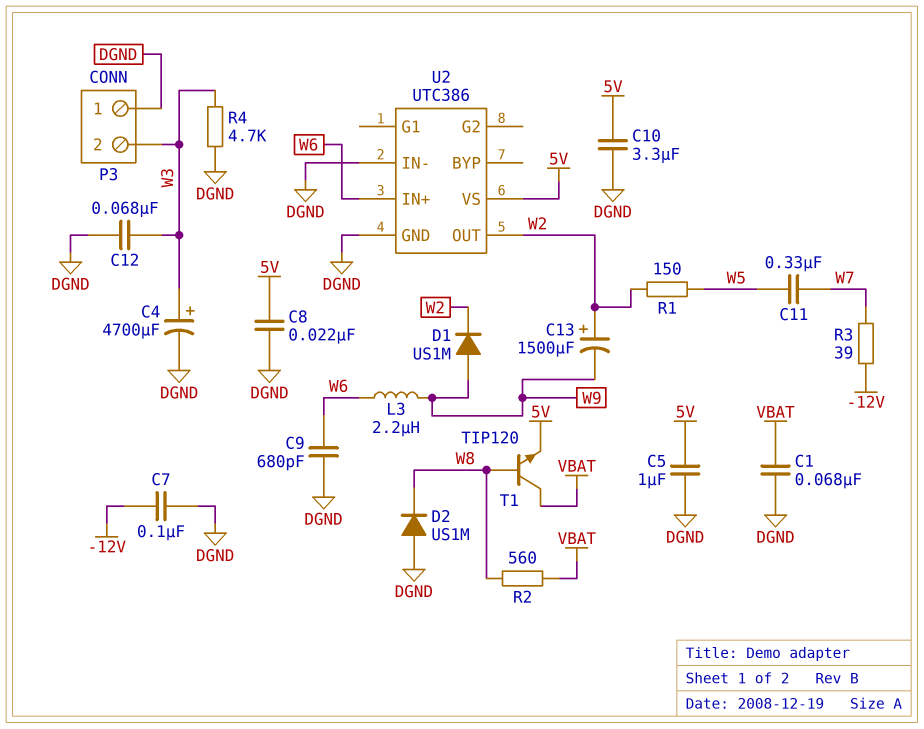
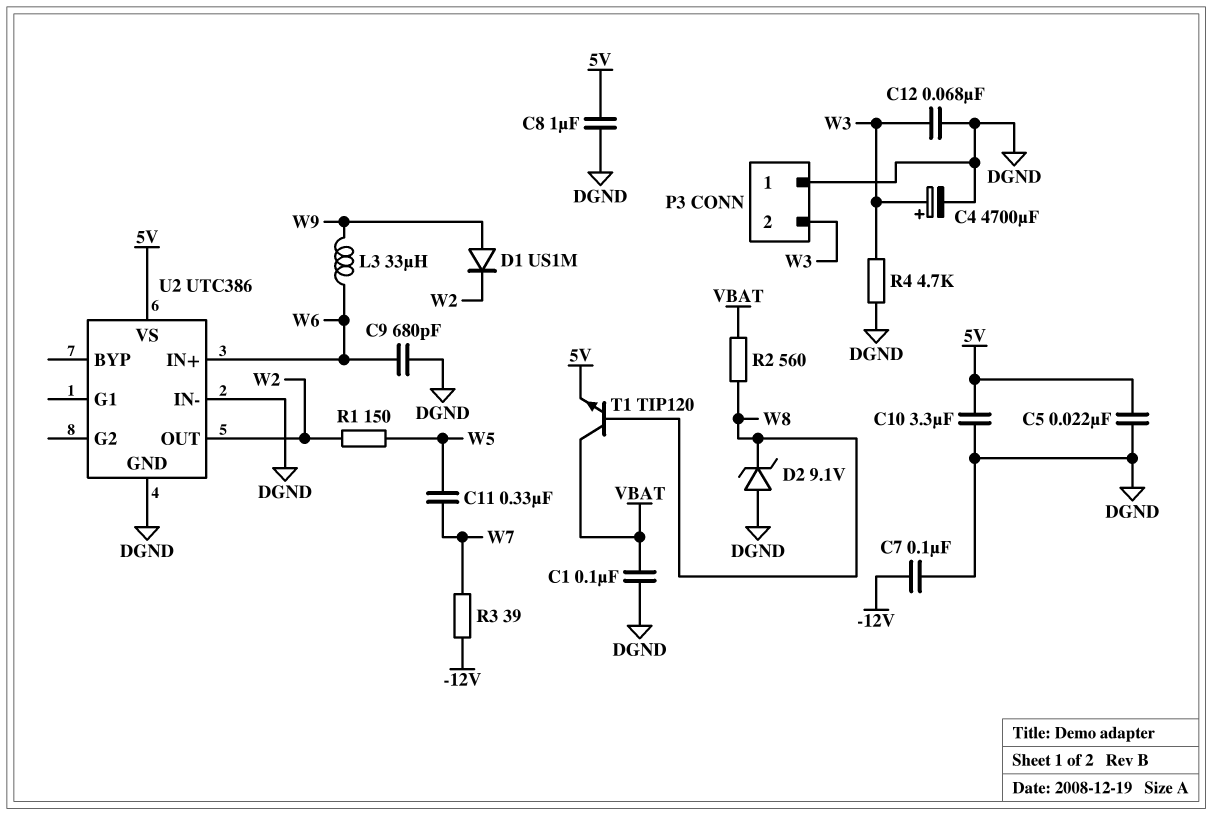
C1: 68nF (DGND, VBAT) -> 100nF (DGND, VBAT)
C5: 1uF (5V, DGND) -> 22nF (5V, DGND)
C8: 22nF (5V, DGND) -> 1uF (5V, DGND)
C13: 1500uF (plus W2, minus W9) -> none
D2: diode US1M (A DGND, K W8) -> zener 9.1V (A DGND, K W8)
L3: 2.2uH (W6, W9) -> 33uH (W6, W9)

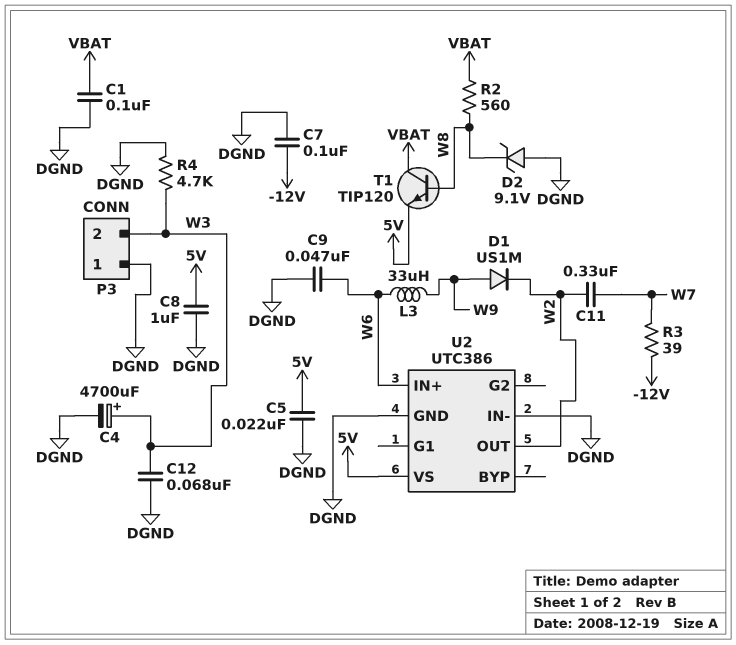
C9: 680pF (DGND, W6) -> 47nF (DGND, W6)
C10: 3.3uF (5V, DGND) -> none
C11: 330nF (W5, W7) -> 330nF (W2, W7)
R1: 150 (W2, W5) -> none

